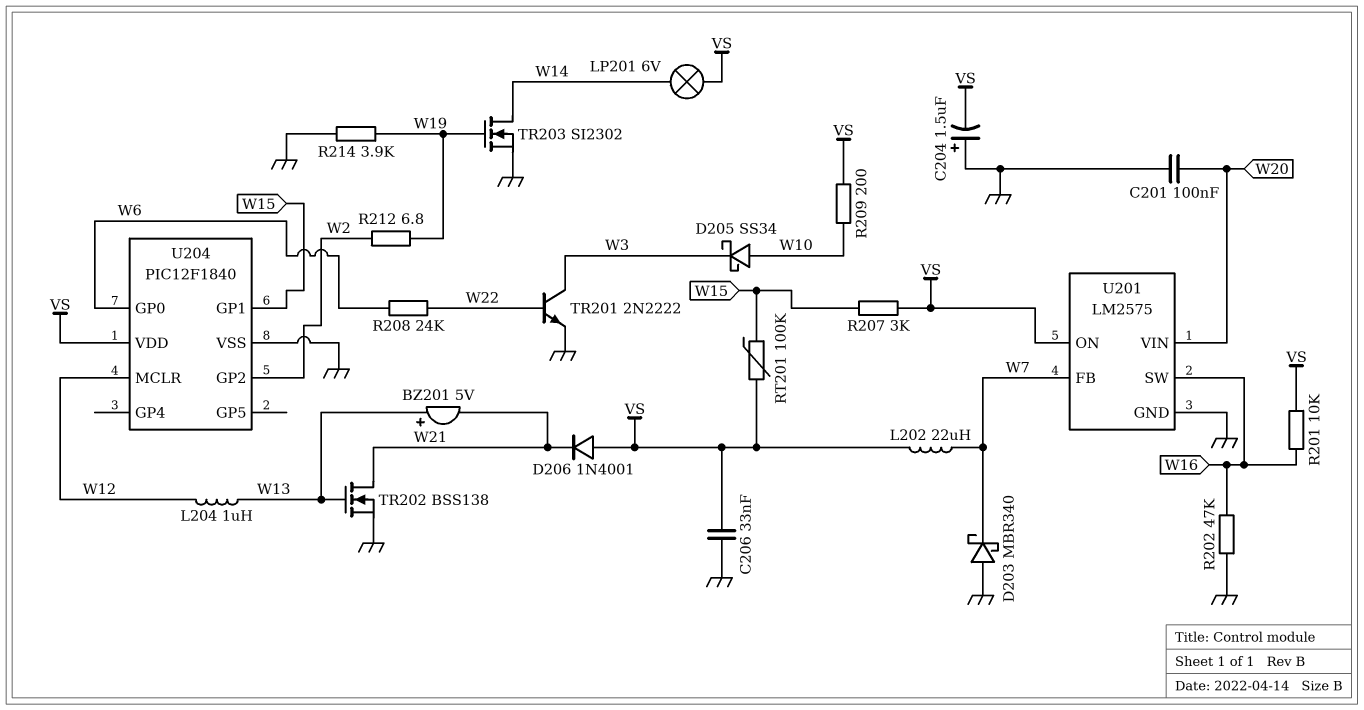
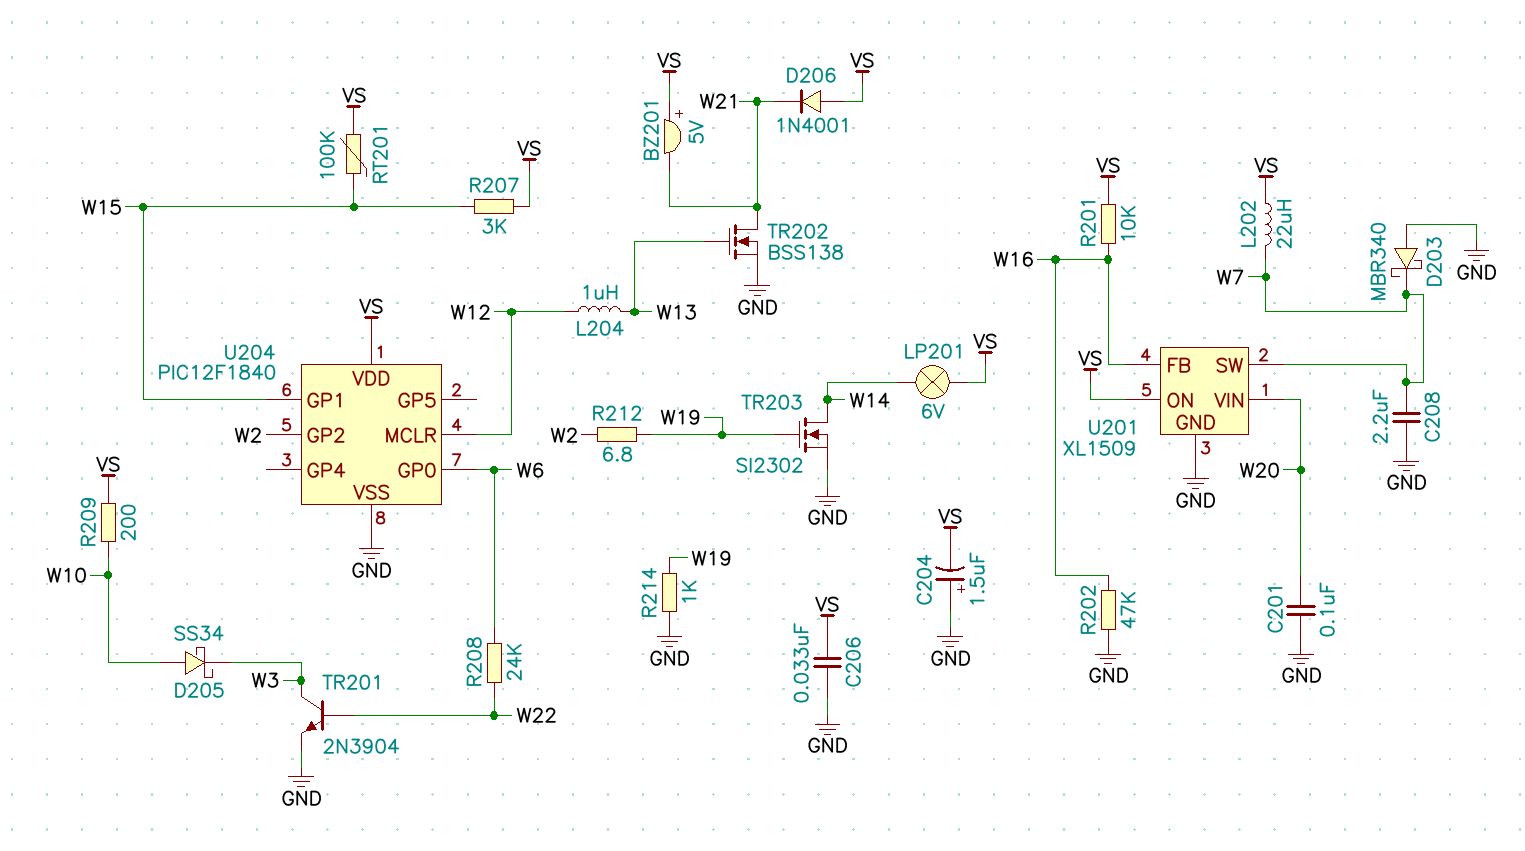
BZ201: buzzer 5V (plus W13, minus W21) -> buzzer 5V (plus VS, minus W21)
C208: none -> 2.2uF (GND, W7)
R214: 3.9k (GND, W19) -> 1k (GND, W19)
TR201: NPN 2N2222 (B W22, C W3, E GND) -> NPN 2N3904 (B W22, C W3, E GND)
U201: LM2575 -> XL1509
U201 pin FB: W7 -> W16
U201 pin SW: W16 -> W7

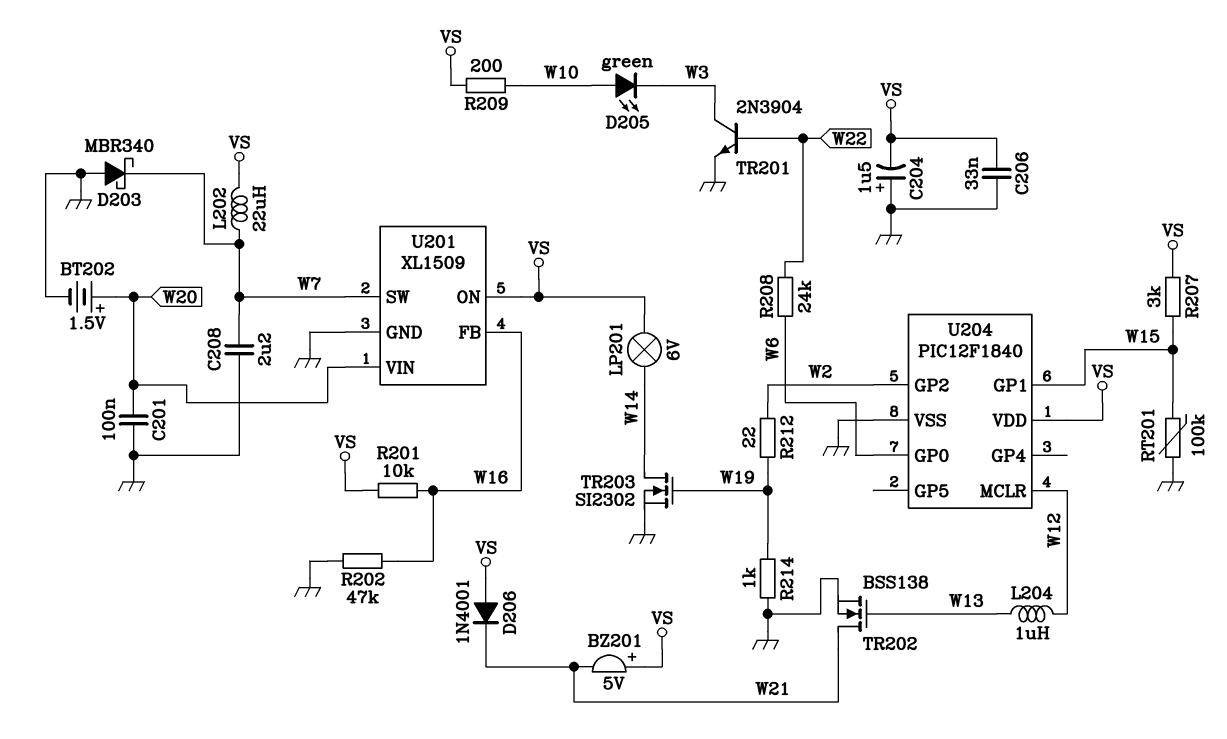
BT202: none -> 1.5V (plus W20, minus GND)
D205: schottky SS34 (A W10, K W3) -> LED green (A W10, K W3)
R212: 6.8 (W2, W19) -> 22 (W2, W19)
RT201: 100k (VS, W15) -> 100k (GND, W15)

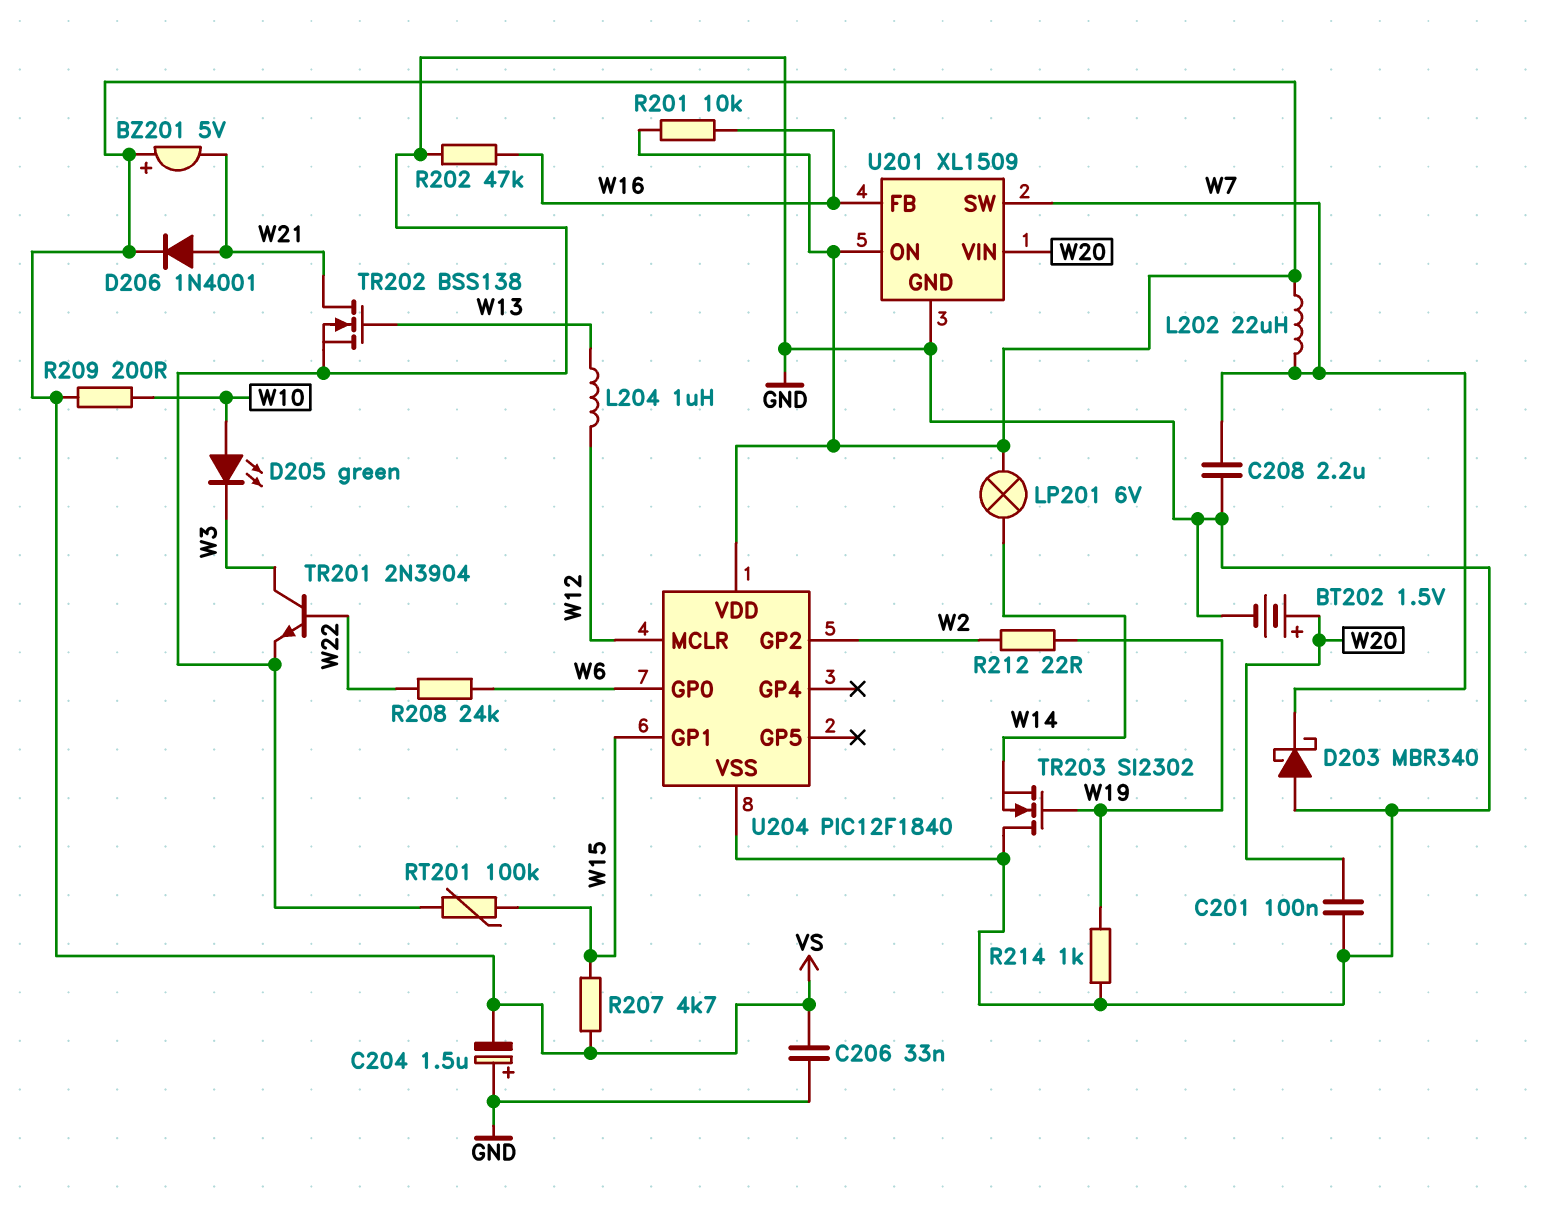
D206: diode 1N4001 (A VS, K W21) -> diode 1N4001 (A W21, K VS)
R207: 3k (VS, W15) -> 4.7k (VS, W15)
TR203: NMOS SI2302 (G W19, D W14, S GND) -> NMOS SI2302 (G W19, D GND, S W14)

